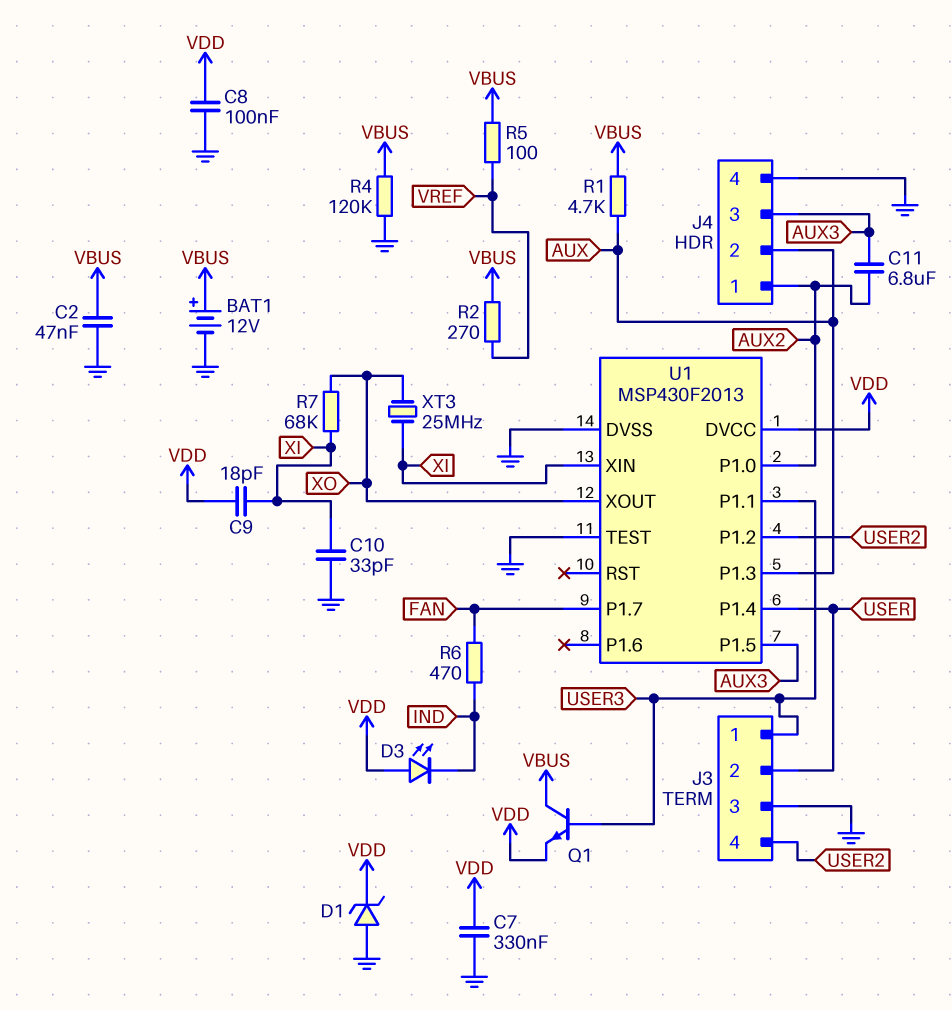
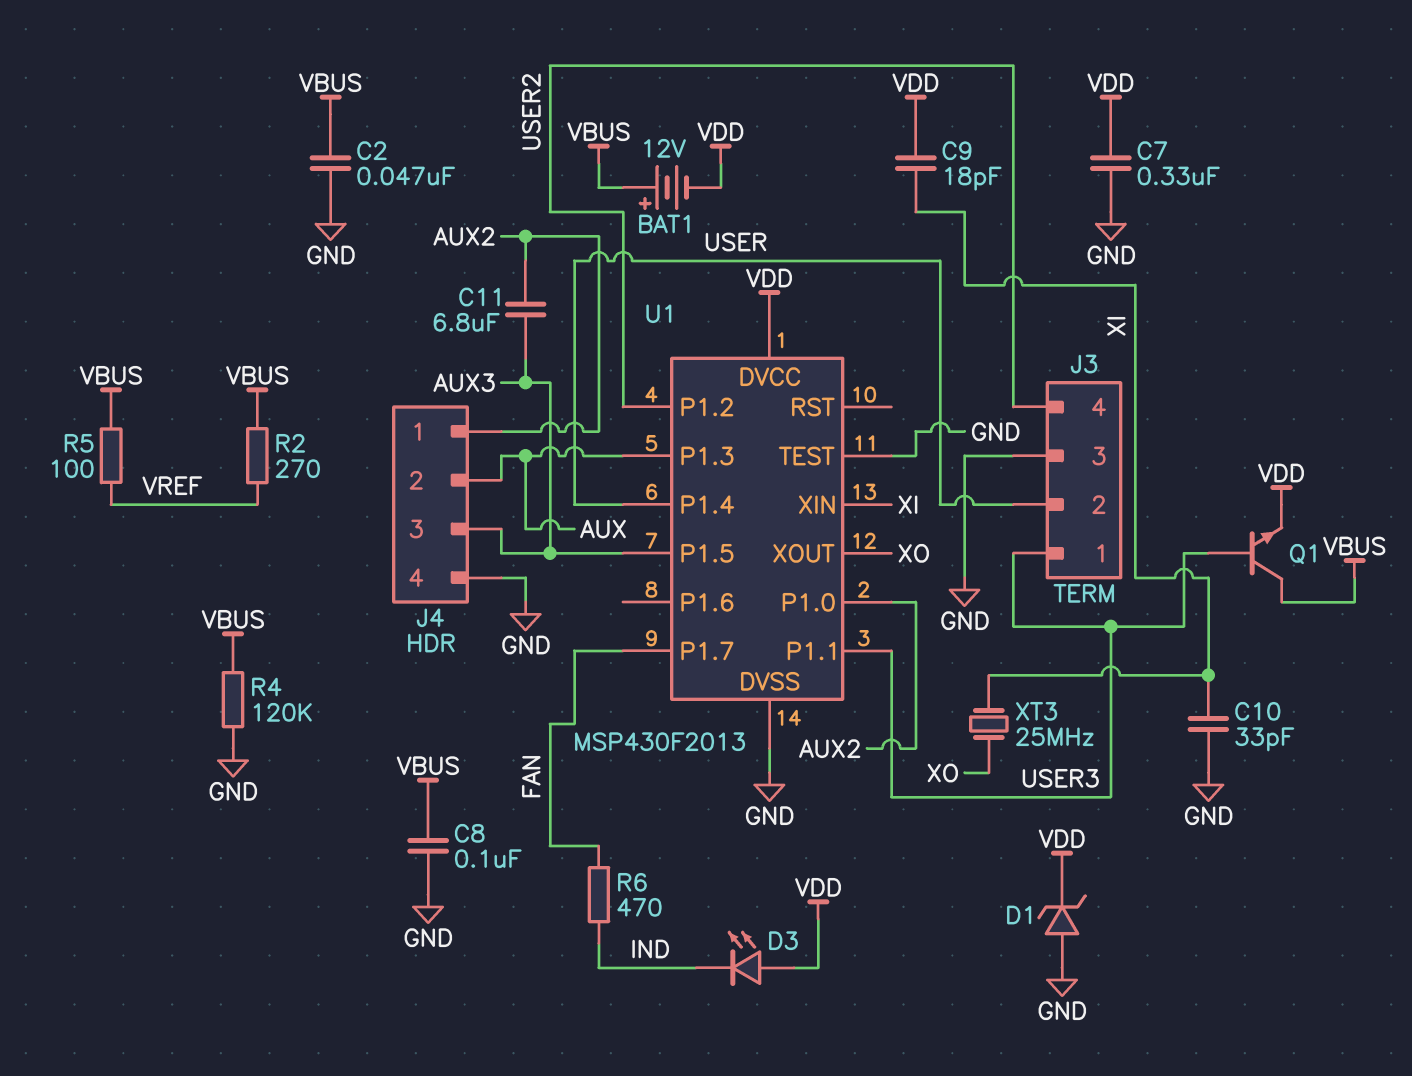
BAT1: 12V (plus VBUS, minus GND) -> 12V (plus VBUS, minus VDD)
C8: 100nF (GND, VDD) -> 100nF (GND, VBUS)
R1: 4.7k (AUX, VBUS) -> none
R7: 68k (XI, XO) -> none

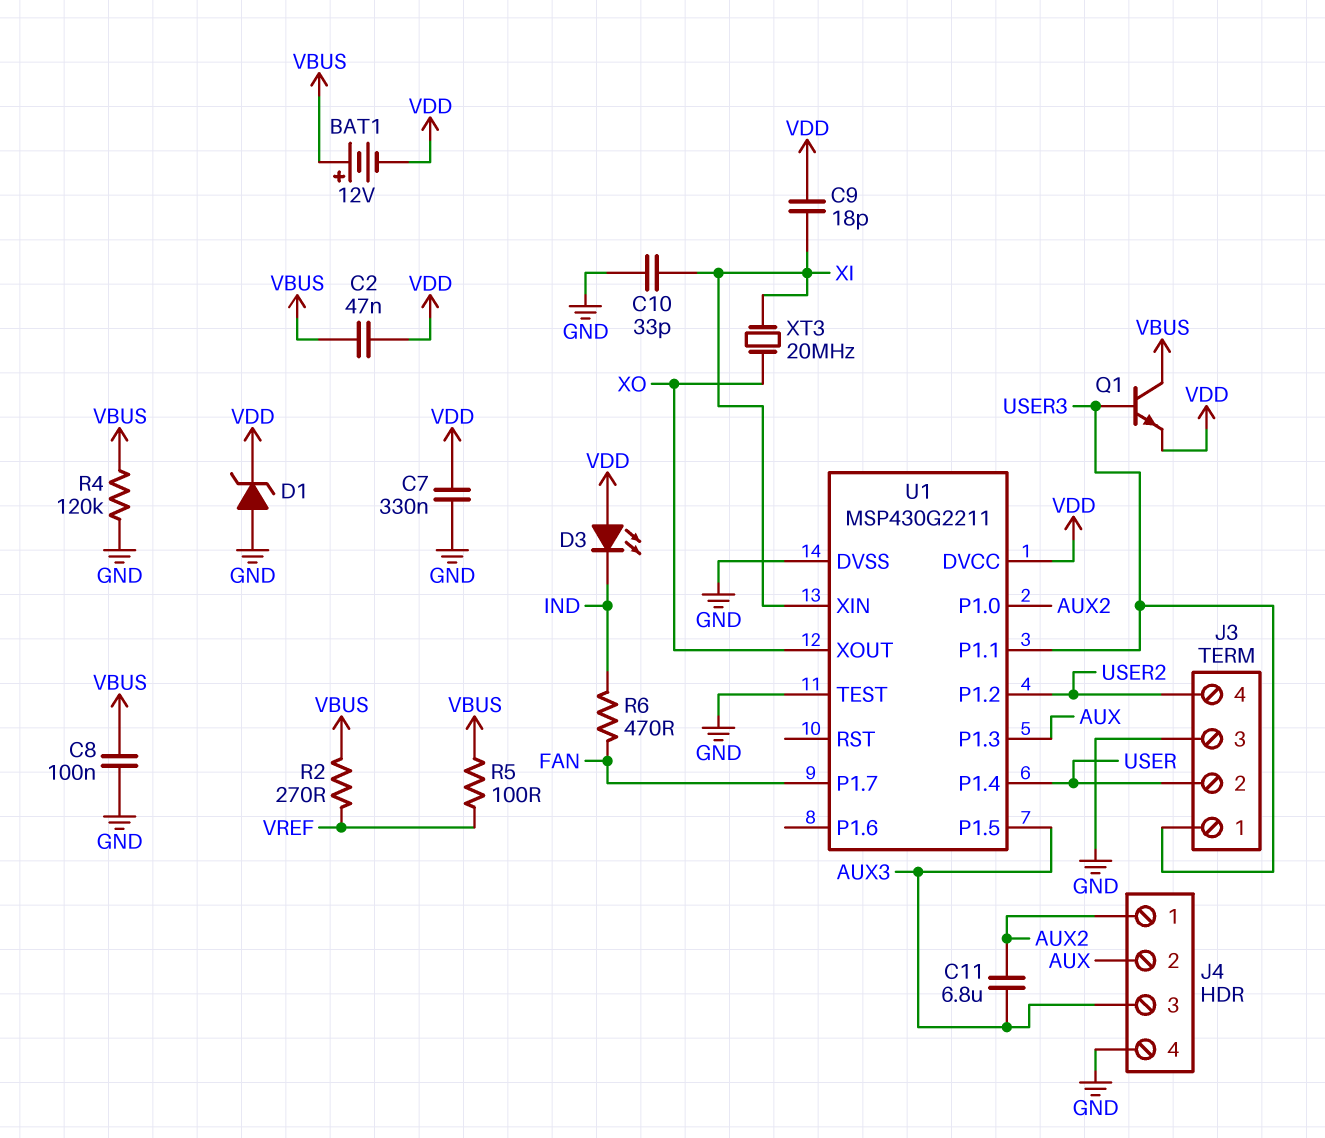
C2: 47nF (GND, VBUS) -> 47nF (VBUS, VDD)
U1: MSP430F2013 -> MSP430G2211
XT3: 25MHz (XI, XO) -> 20MHz (XI, XO)

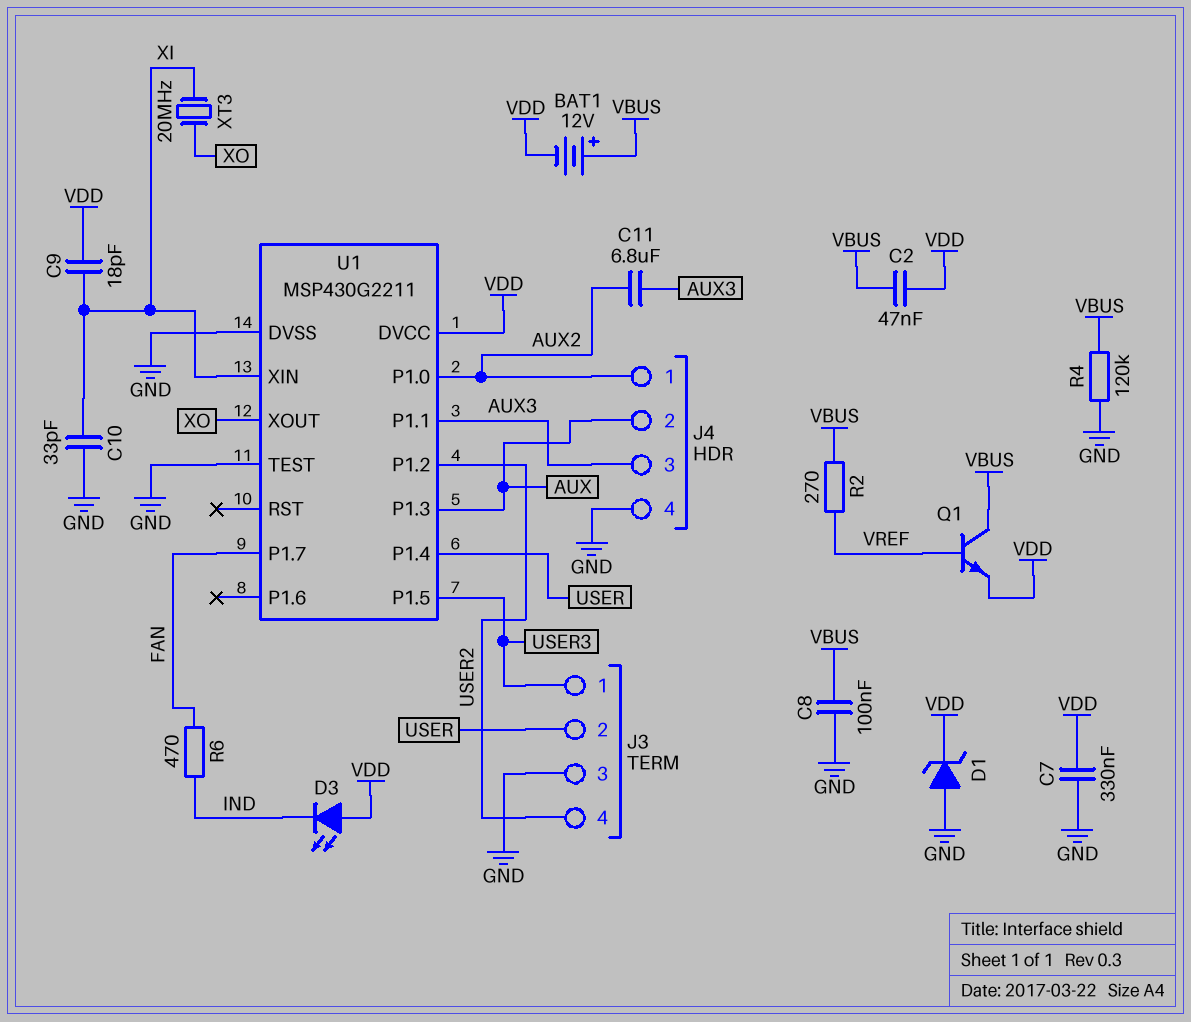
Q1: NPN (B USER3, C VBUS, E VDD) -> NPN (B VREF, C VBUS, E VDD)
R5: 100 (VBUS, VREF) -> none
U1 pin P1.1: USER3 -> AUX3
U1 pin P1.5: AUX3 -> USER3

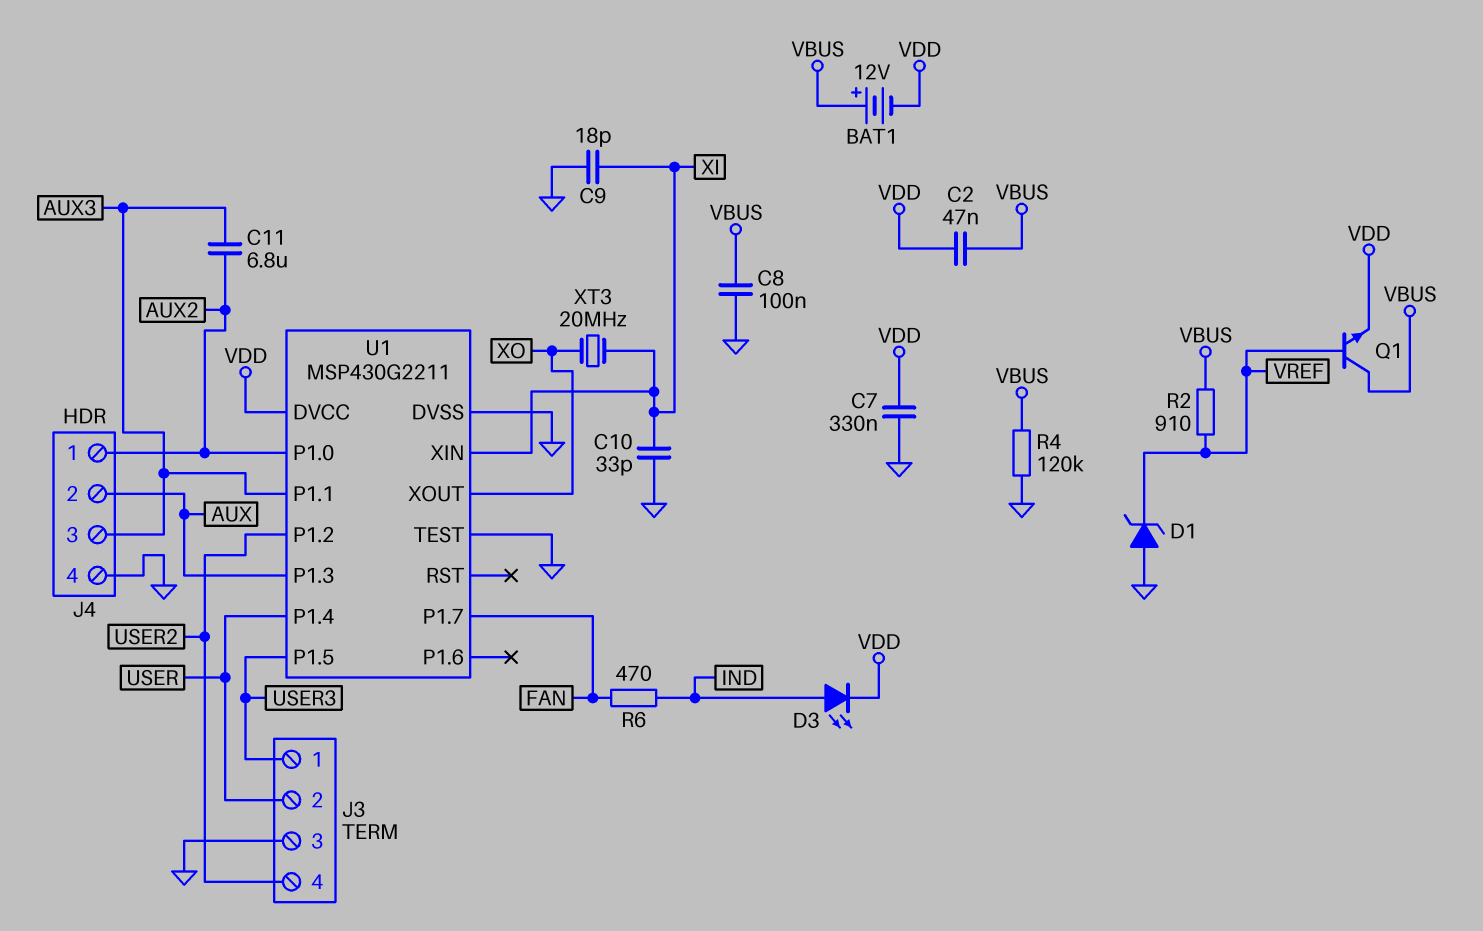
C9: 18pF (VDD, XI) -> 18pF (GND, XI)
D1: zener (A GND, K VDD) -> zener (A GND, K VREF)
D3: LED (A VDD, K IND) -> LED (A IND, K VDD)
R2: 270 (VBUS, VREF) -> 910 (VBUS, VREF)

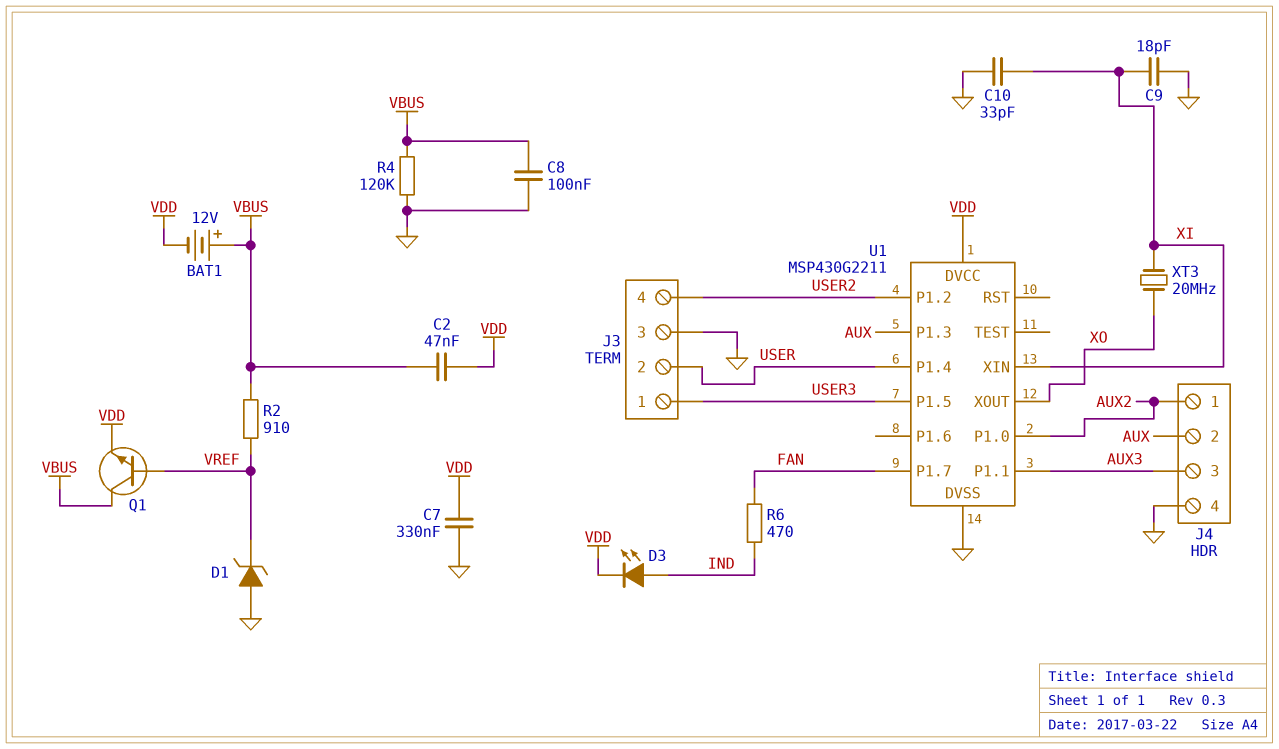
C11: 6.8uF (AUX2, AUX3) -> none
U1 pin TEST: GND -> none

